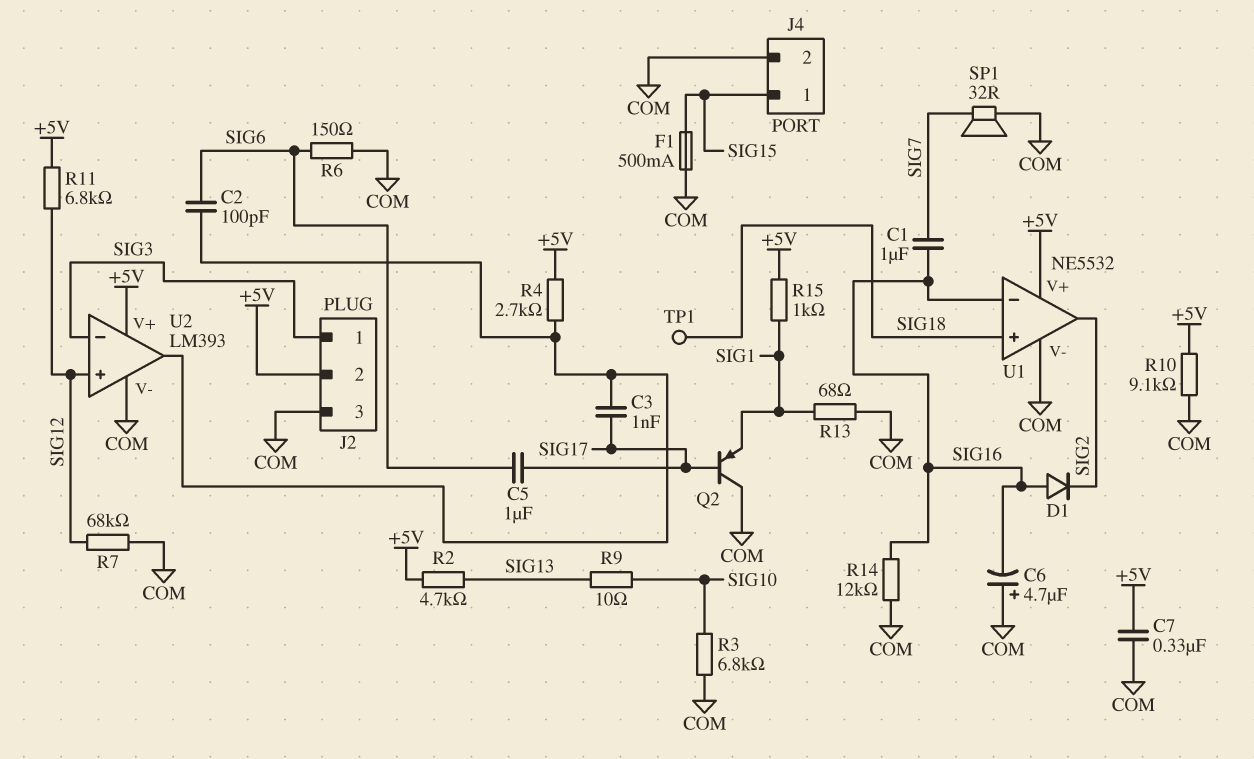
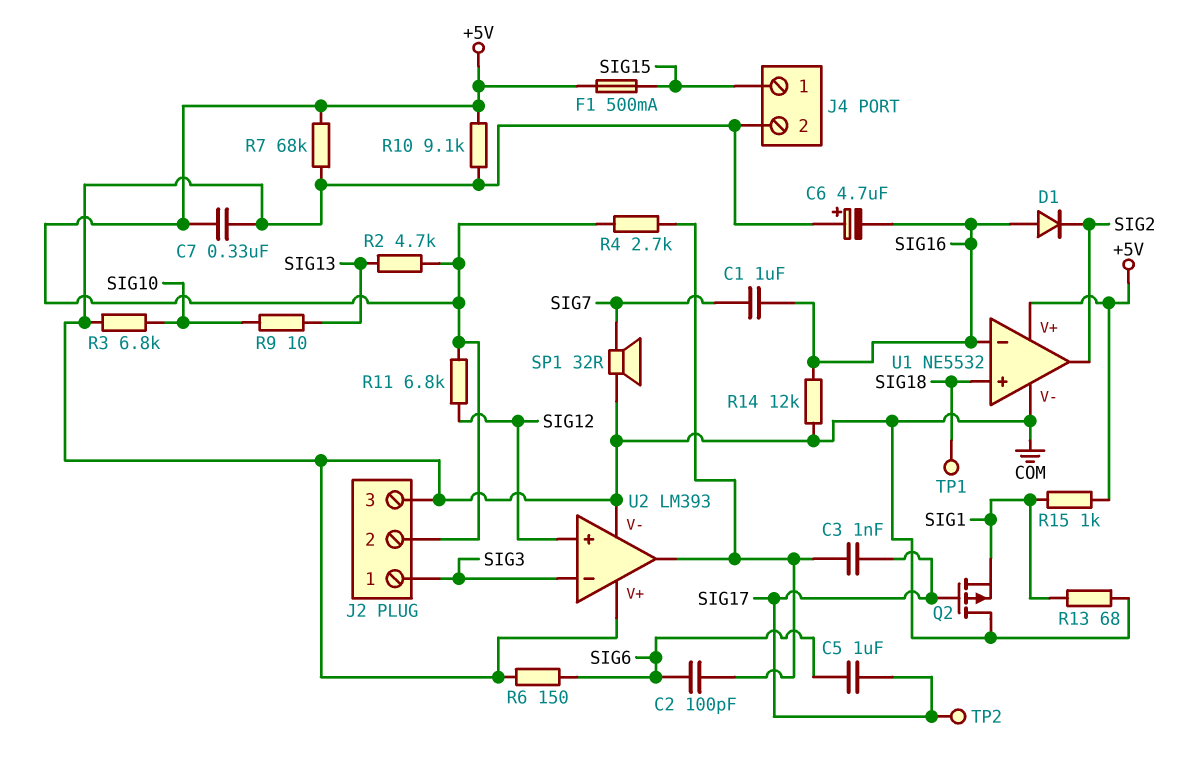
F1: 500mA (COM, SIG15) -> 500mA (+5V, SIG15)
Q2: PNP (B SIG17, C COM, E SIG1) -> PMOS (G SIG17, D COM, S SIG1)
R7: 68k (COM, SIG12) -> 68k (+5V, COM)
TP2: none -> test point (SIG17)
U2 pin V+: +5V -> COM

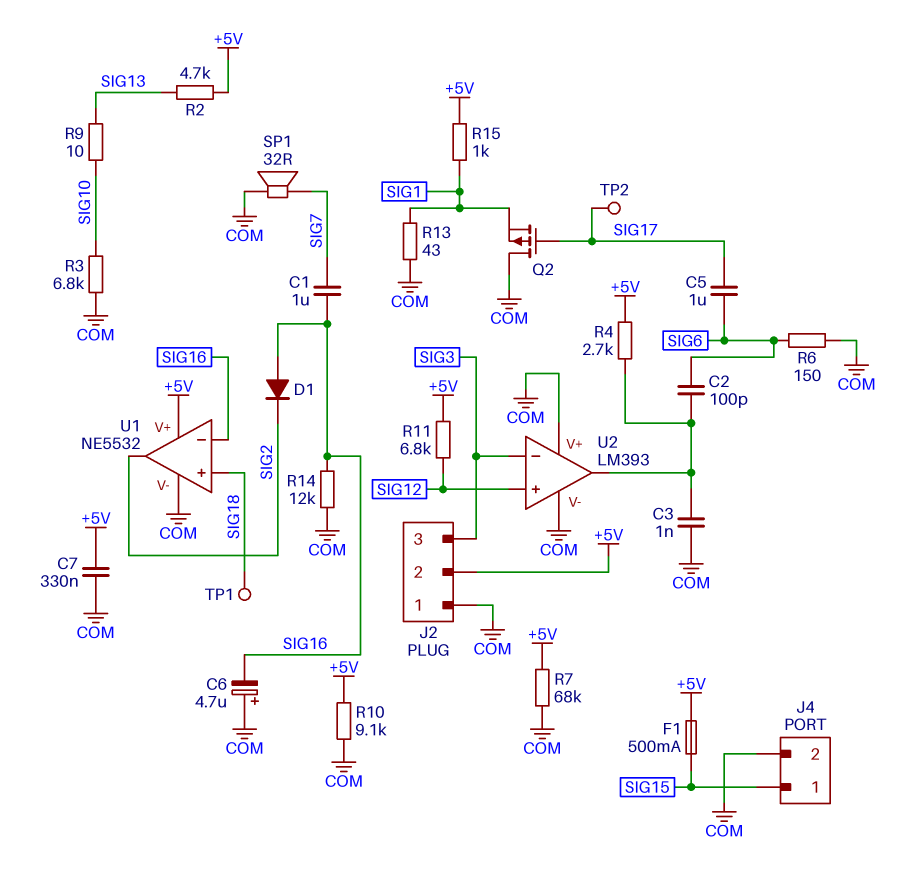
C3: 1nF (SIG17, U2/out) -> 1nF (COM, U2/out)
J2 pin 1: SIG3 -> COM
J2 pin 3: COM -> SIG3
R13: 68 (COM, SIG1) -> 43 (COM, SIG1)

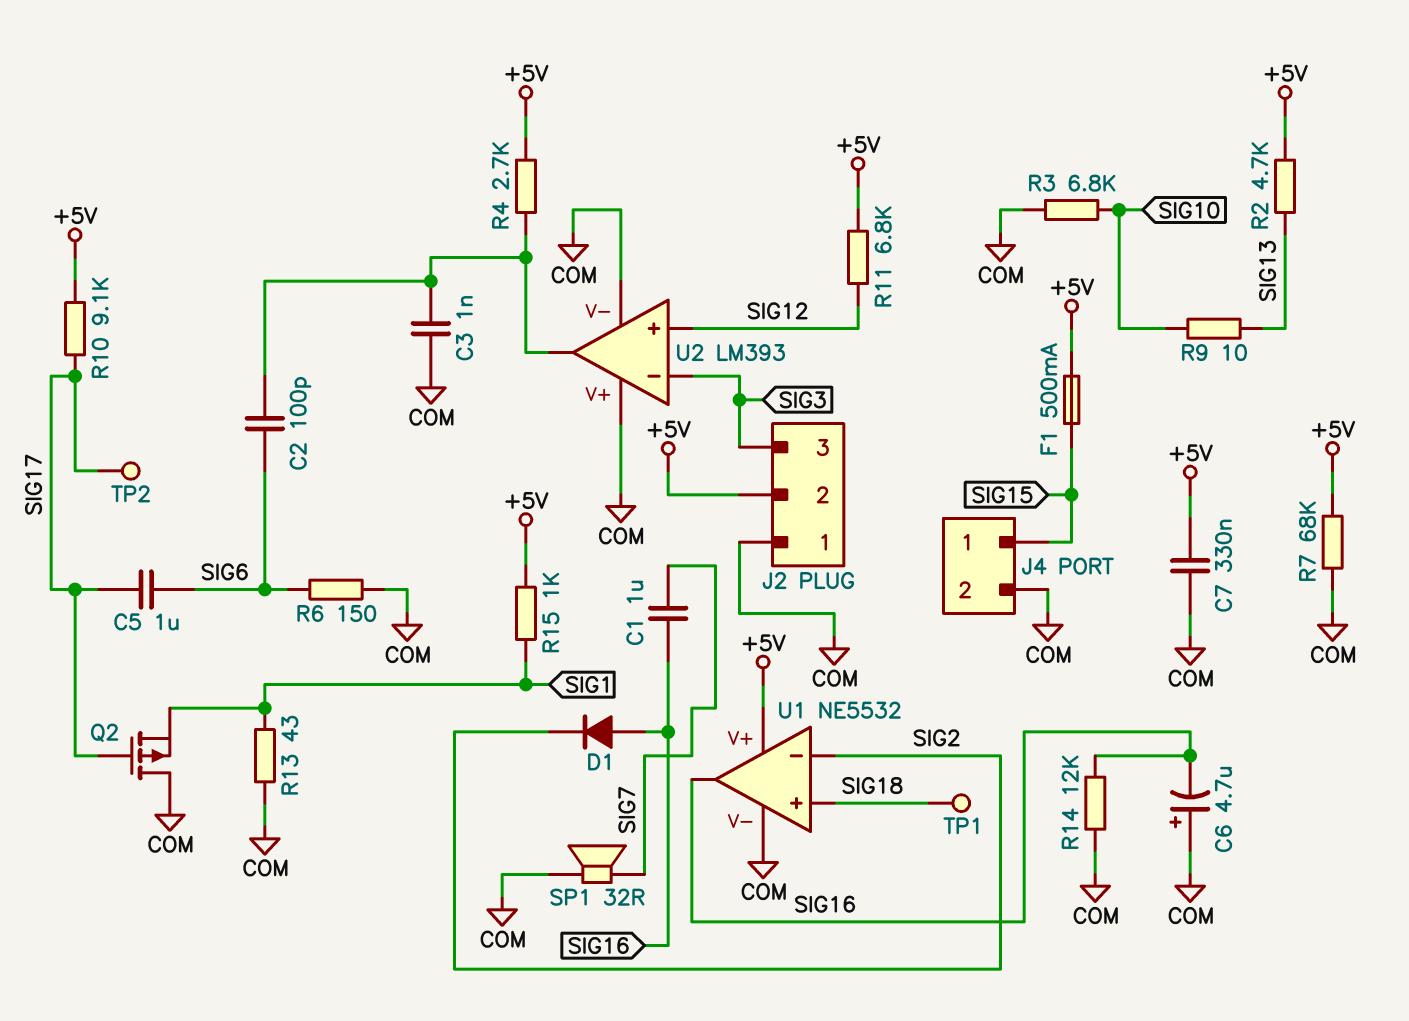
R10: 9.1k (+5V, COM) -> 9.1k (+5V, SIG17)
U1 pin in-: SIG16 -> SIG2
U1 pin out: SIG2 -> SIG16

